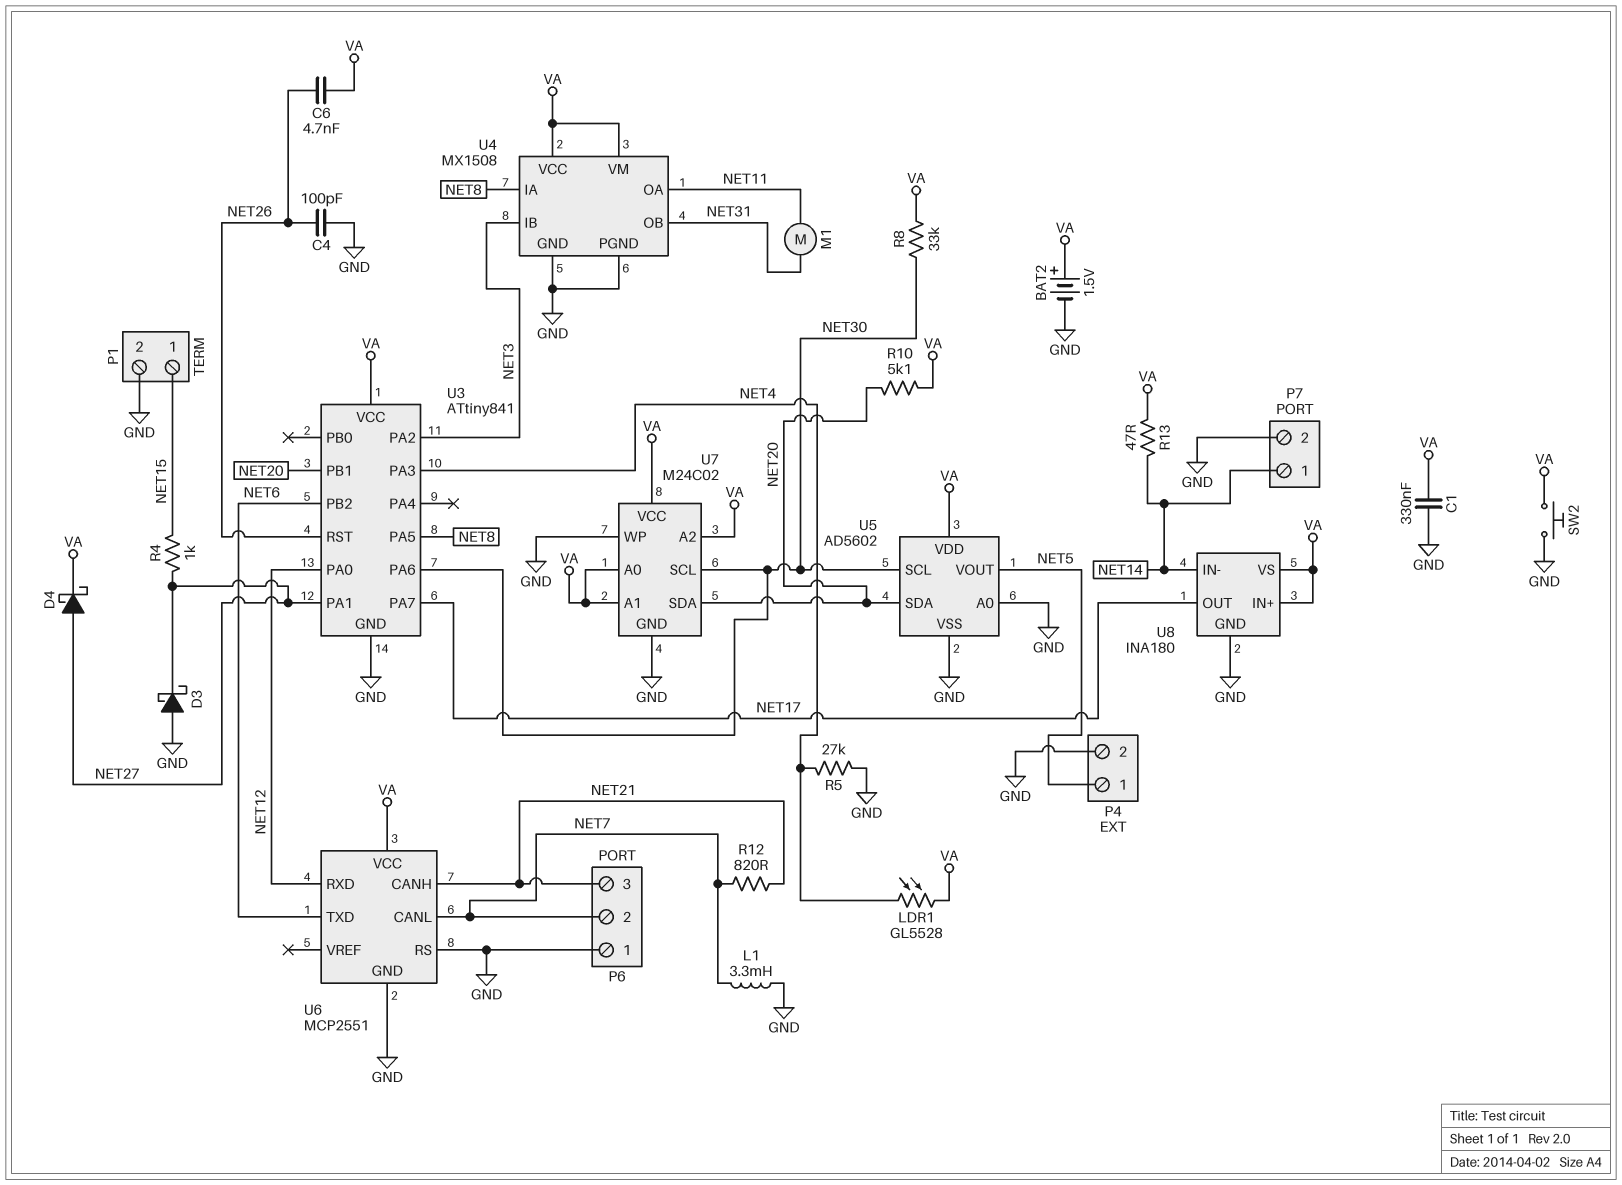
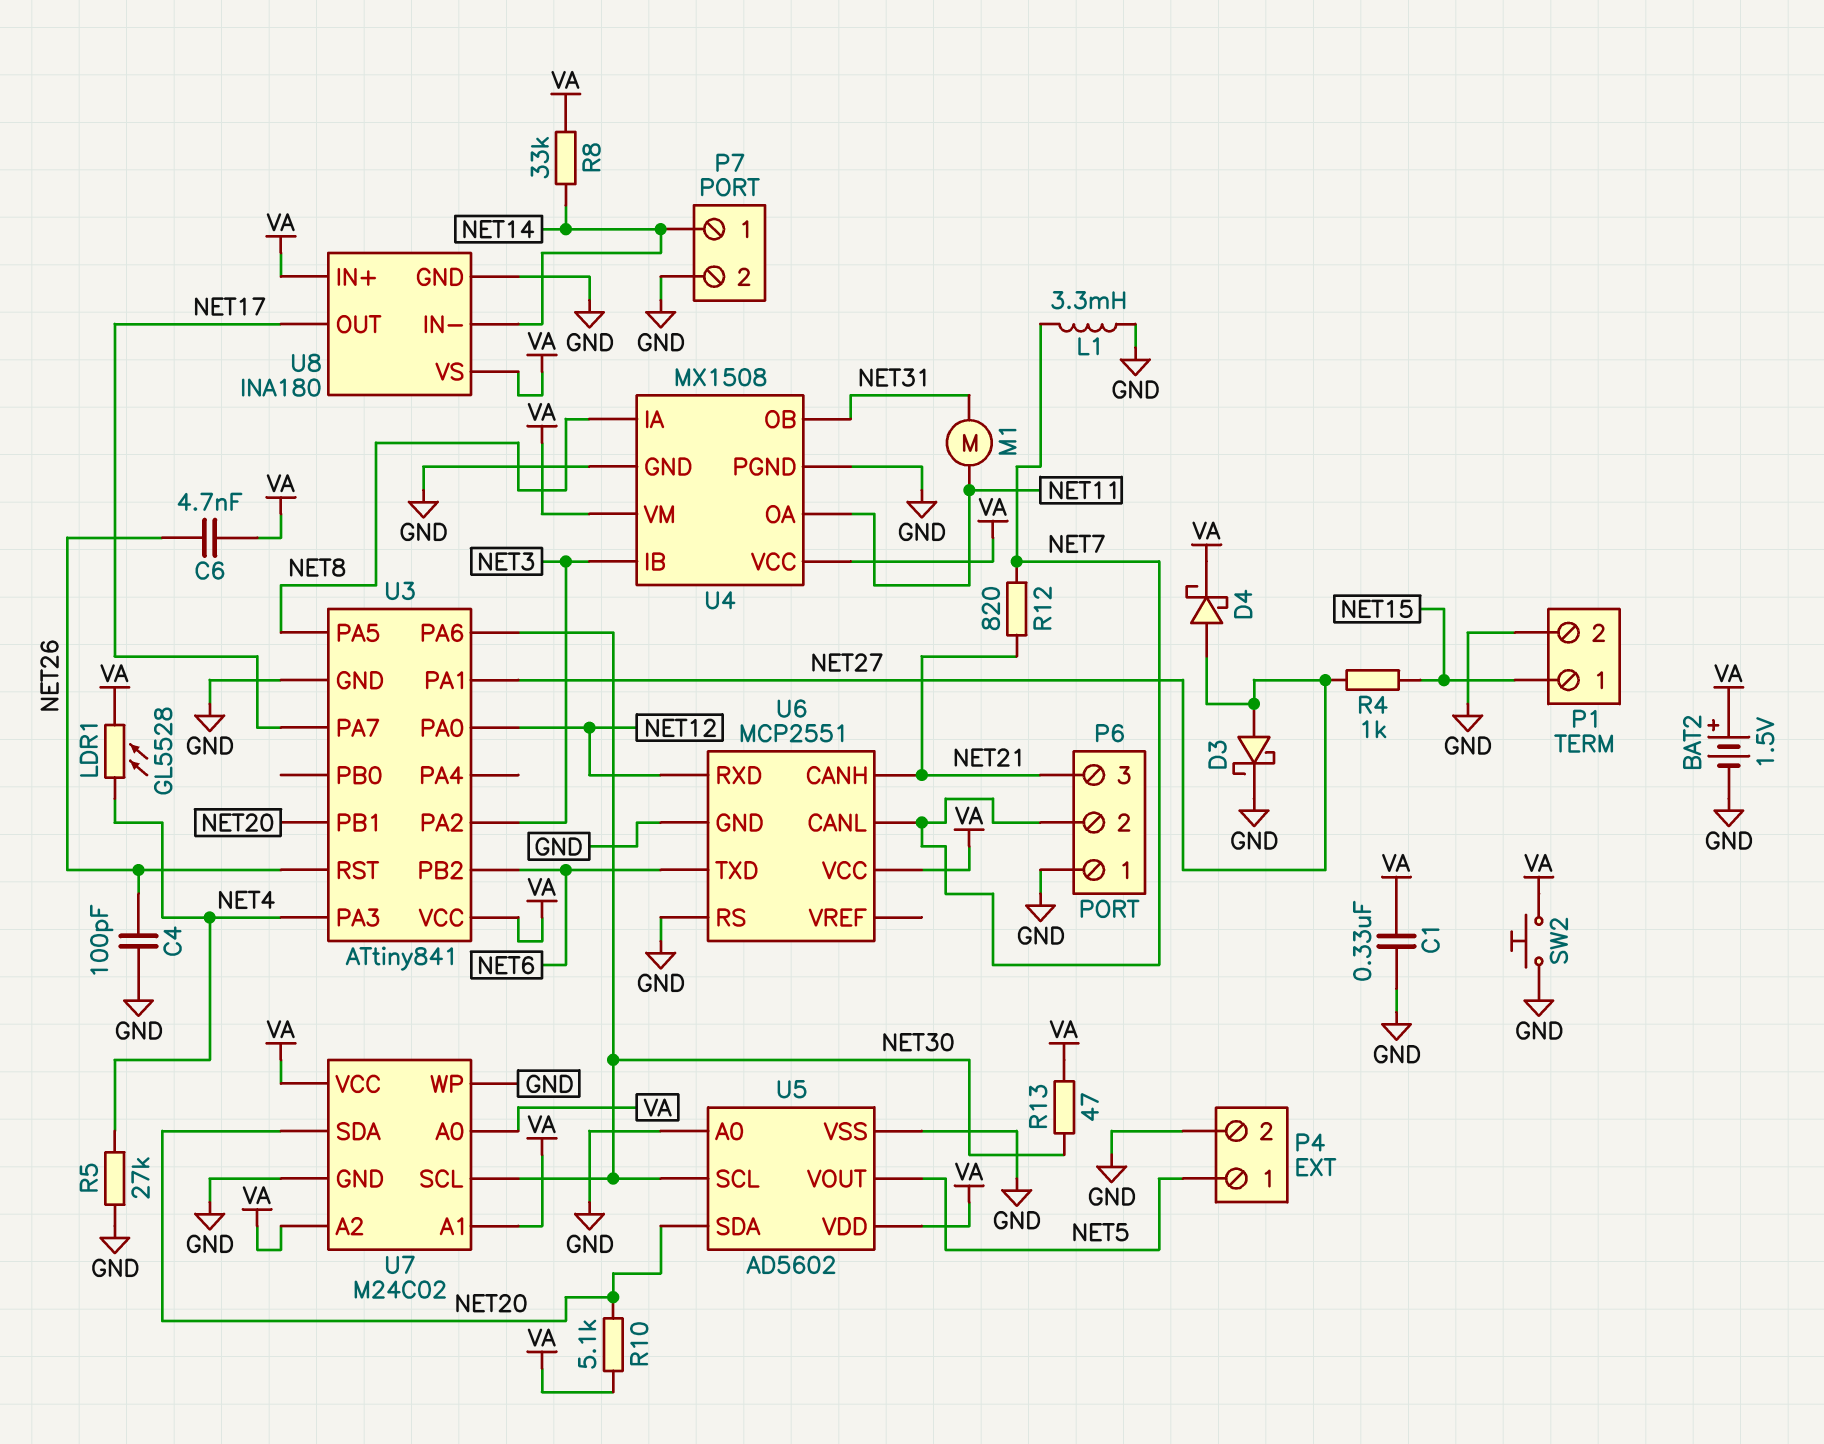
D3: schottky (A GND, K NET27) -> schottky (A NET27, K GND)
R8: 33k (NET30, VA) -> 33k (NET14, VA)
R13: 47 (NET14, VA) -> 47 (NET30, VA)

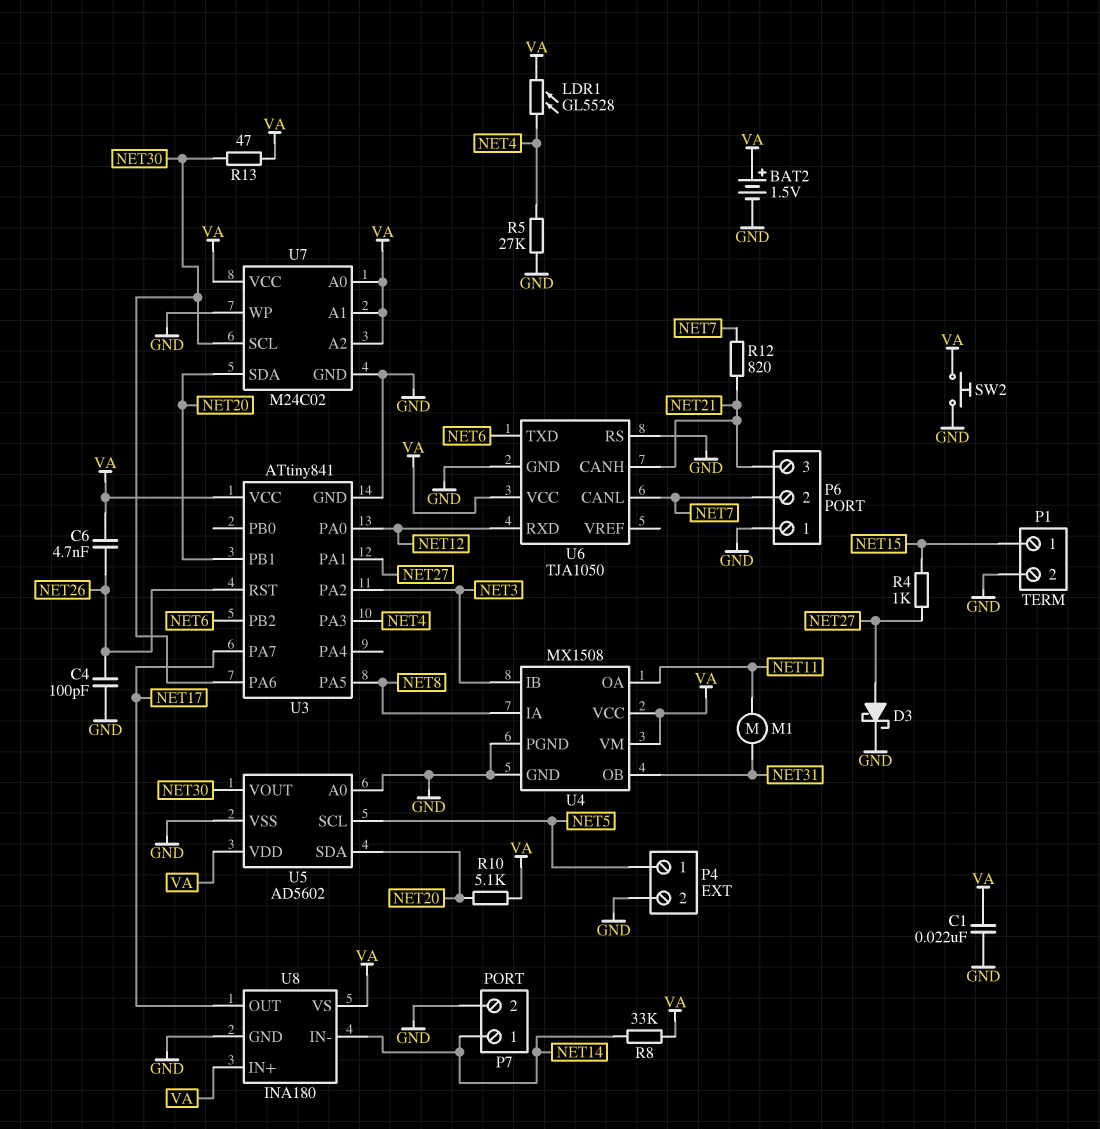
C1: 330nF (GND, VA) -> 22nF (GND, VA)
D4: schottky (A NET27, K VA) -> none
L1: 3.3mH (GND, NET7) -> none
U5 pin SCL: NET30 -> NET5
U5 pin VOUT: NET5 -> NET30
U6: MCP2551 -> TJA1050

